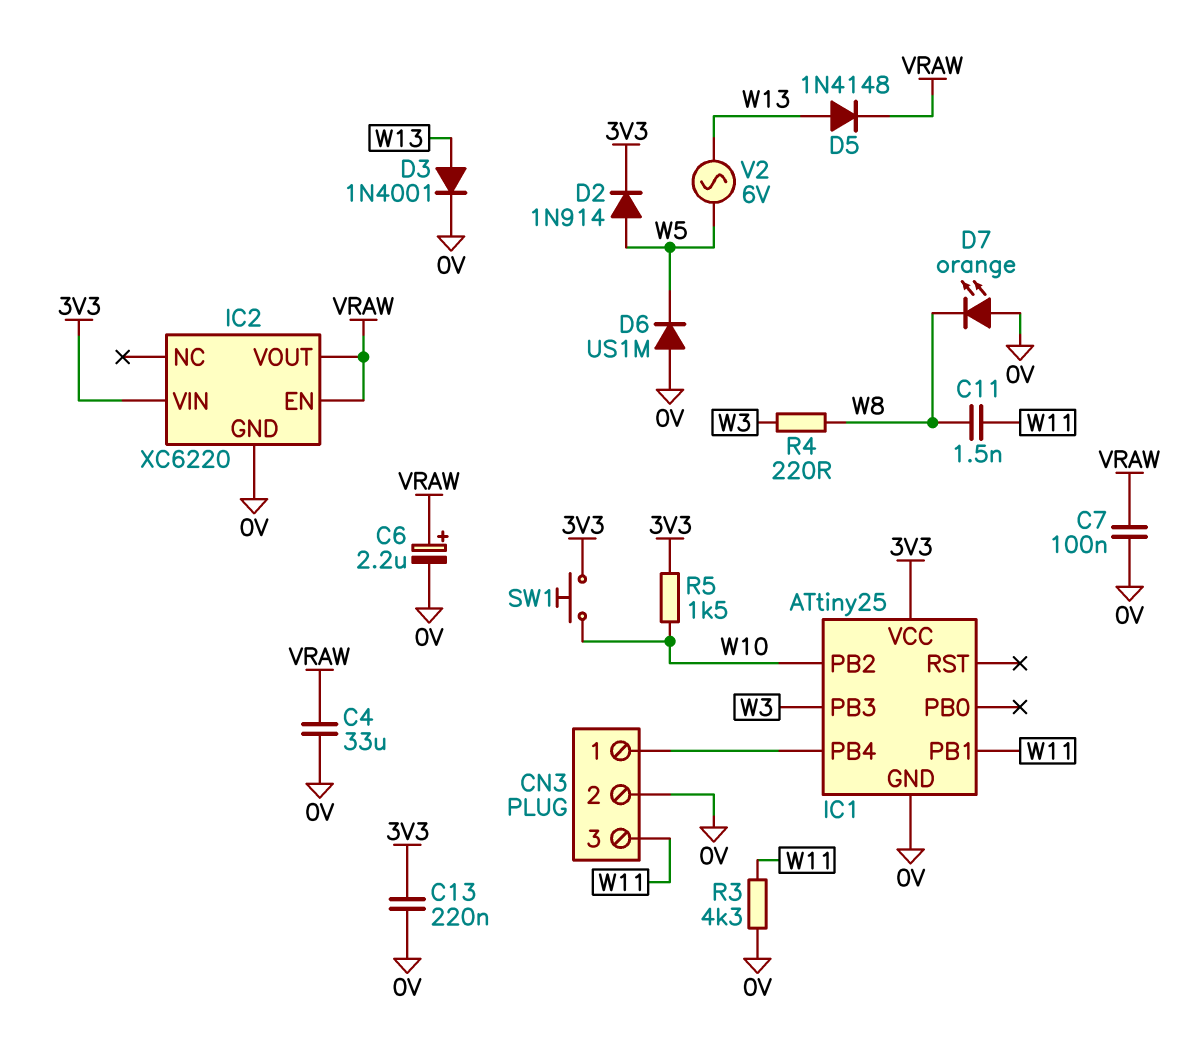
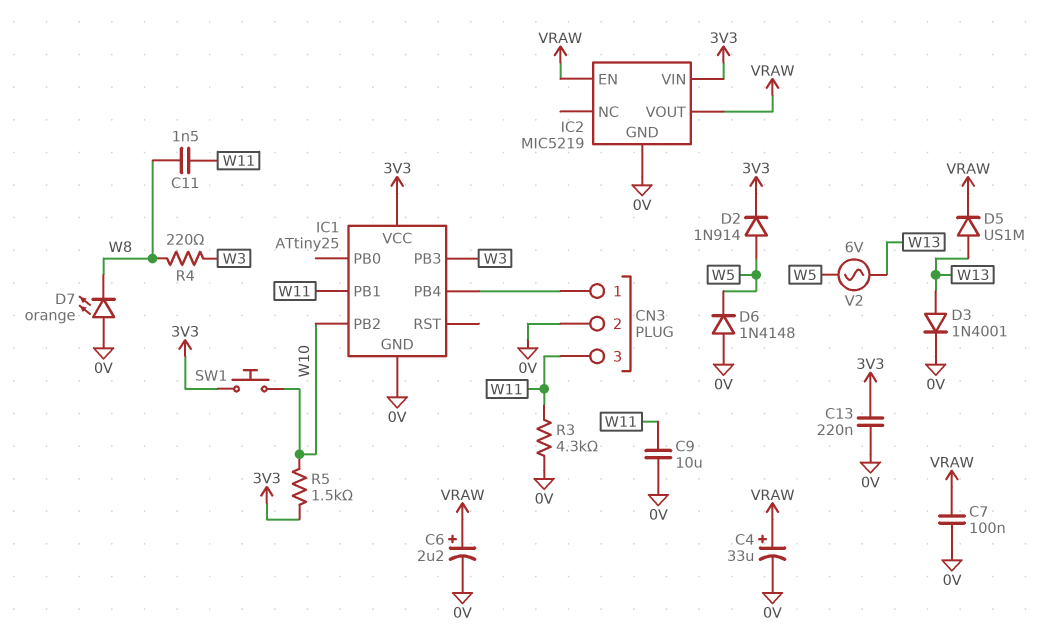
C4: 33uF (0V, VRAW) -> 33uF (plus VRAW, minus 0V)
C9: none -> 10uF (0V, W11)
D5: diode 1N4148 (A W13, K VRAW) -> diode US1M (A W13, K VRAW)
D6: diode US1M (A 0V, K W5) -> diode 1N4148 (A 0V, K W5)
IC2: XC6220 -> MIC5219

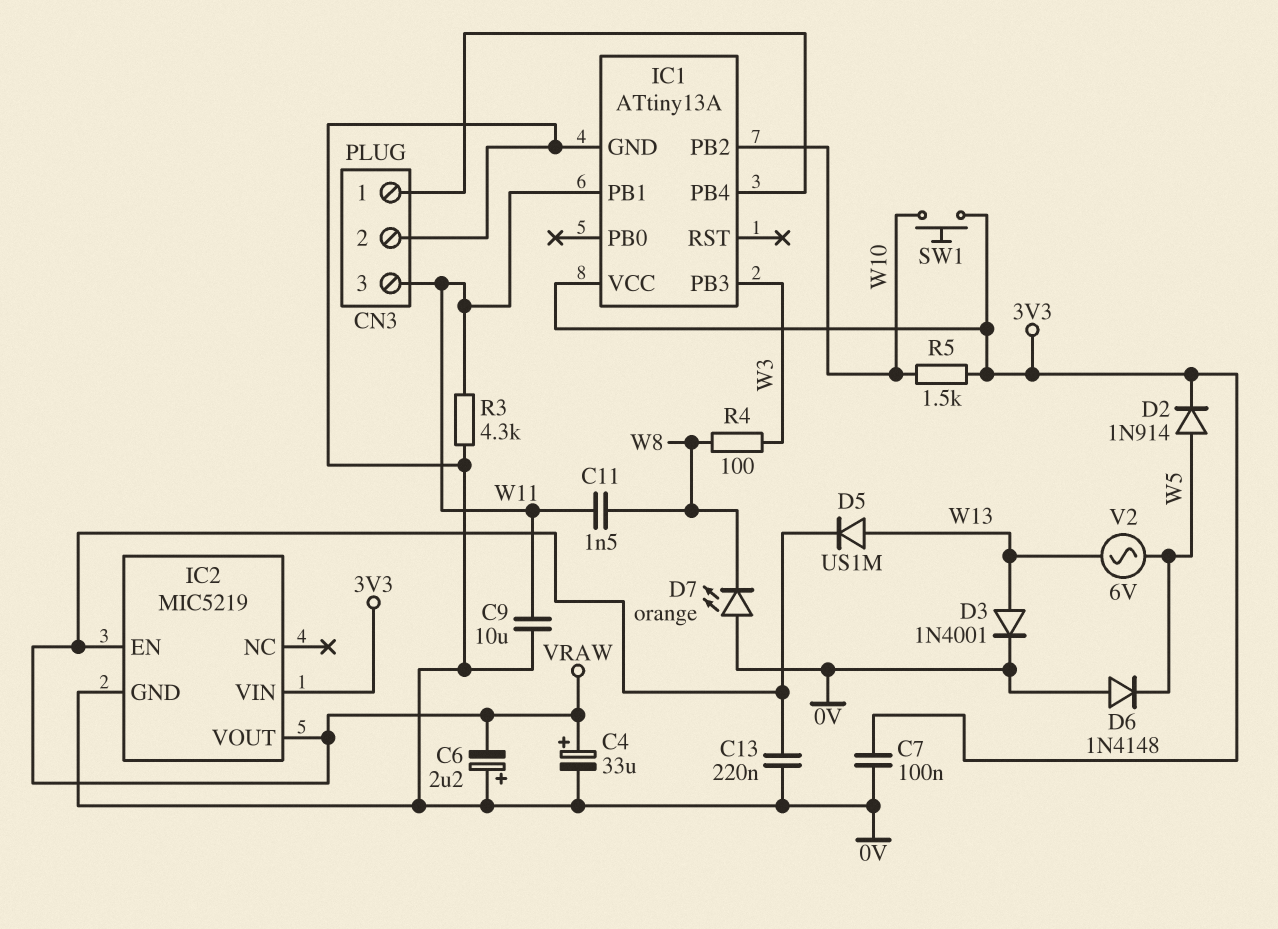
C6: 2.2uF (plus VRAW, minus 0V) -> 2.2uF (plus 0V, minus VRAW)
C7: 100nF (0V, VRAW) -> 100nF (0V, 3V3)
C13: 220nF (0V, 3V3) -> 220nF (0V, VRAW)
IC1: ATtiny25 -> ATtiny13A
R4: 220 (W3, W8) -> 100 (W3, W8)

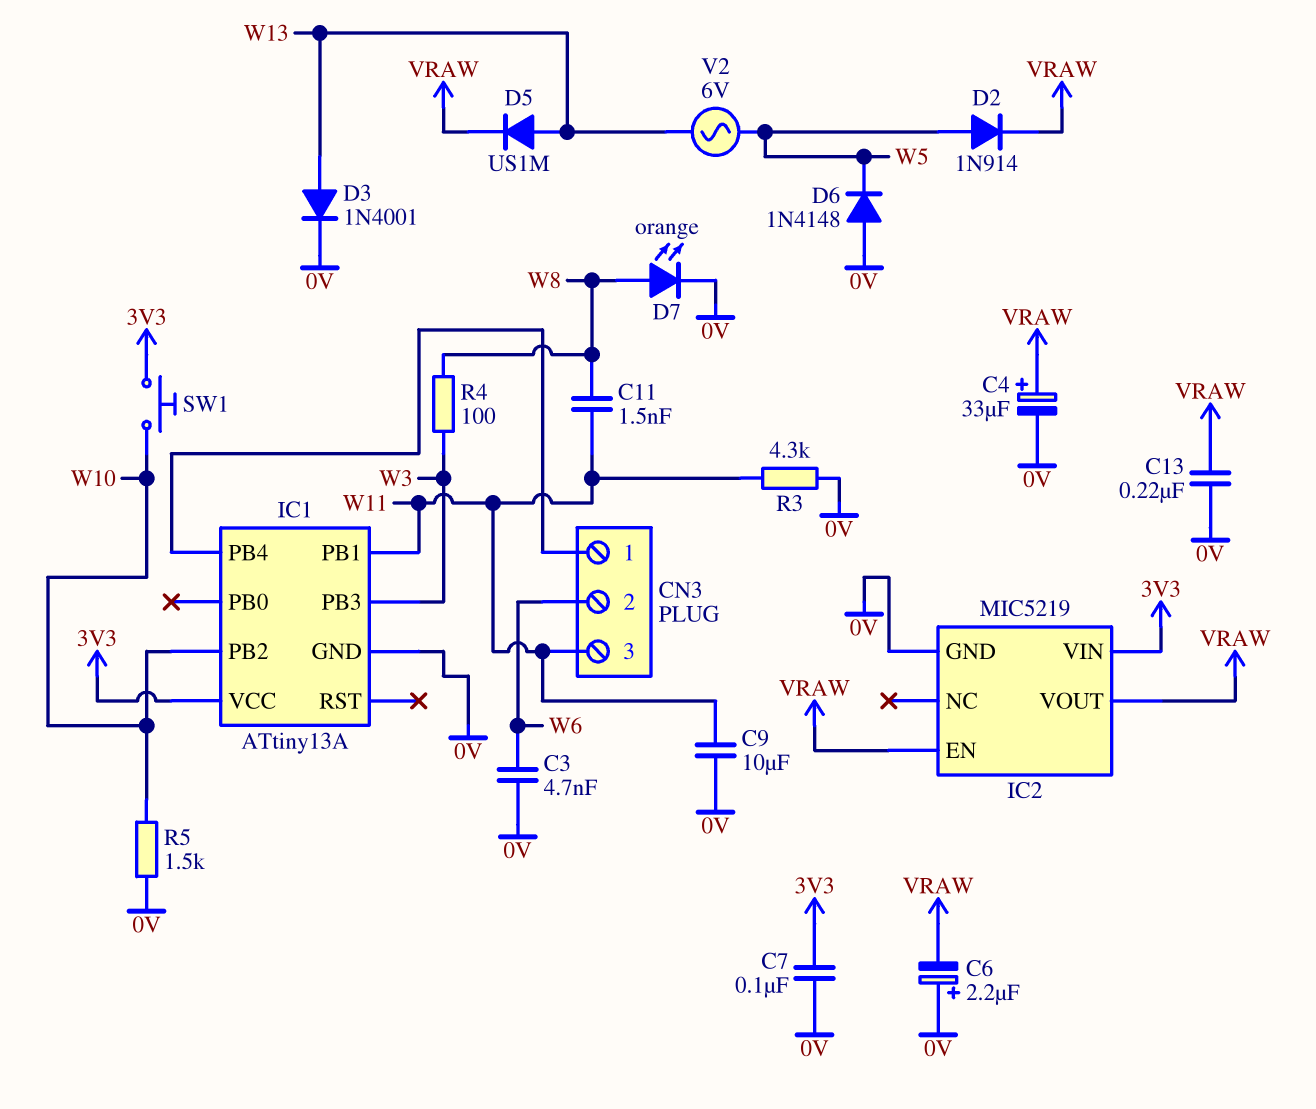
C3: none -> 4.7nF (0V, W6)
CN3 pin 2: 0V -> W6
D2: diode 1N914 (A W5, K 3V3) -> diode 1N914 (A W5, K VRAW)
D7: LED orange (A 0V, K W8) -> LED orange (A W8, K 0V)
R5: 1.5k (3V3, W10) -> 1.5k (0V, W10)

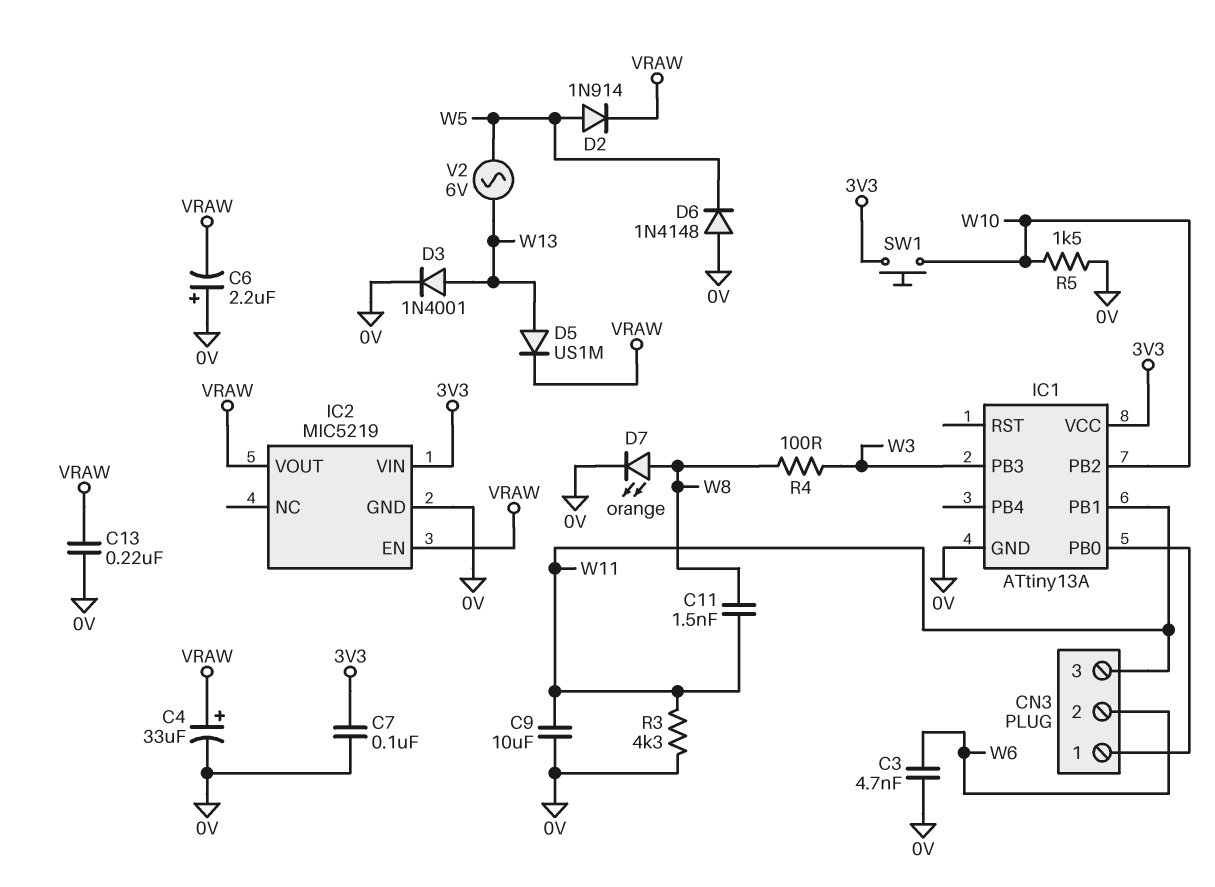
IC1 pin PB0: none -> CN3/1
IC1 pin PB4: CN3/1 -> none

